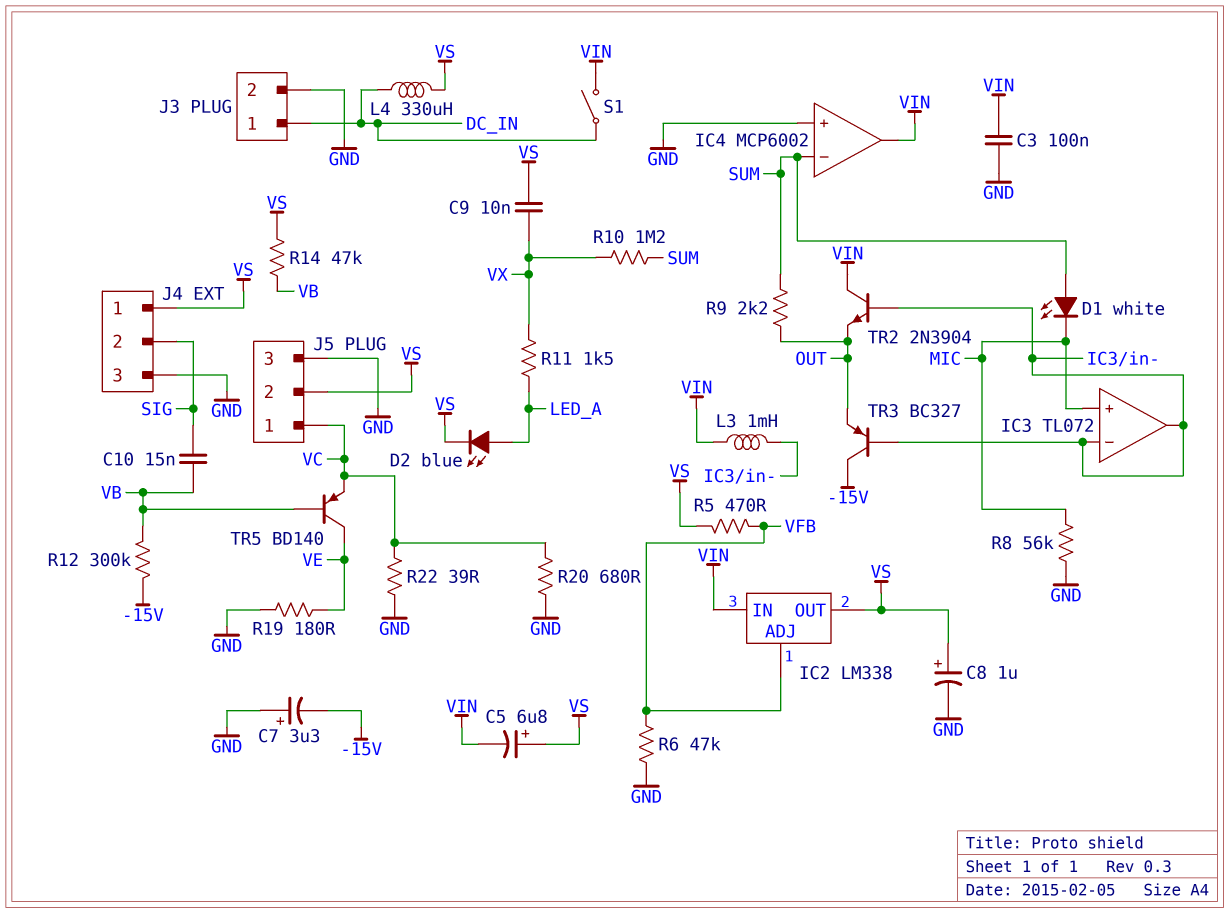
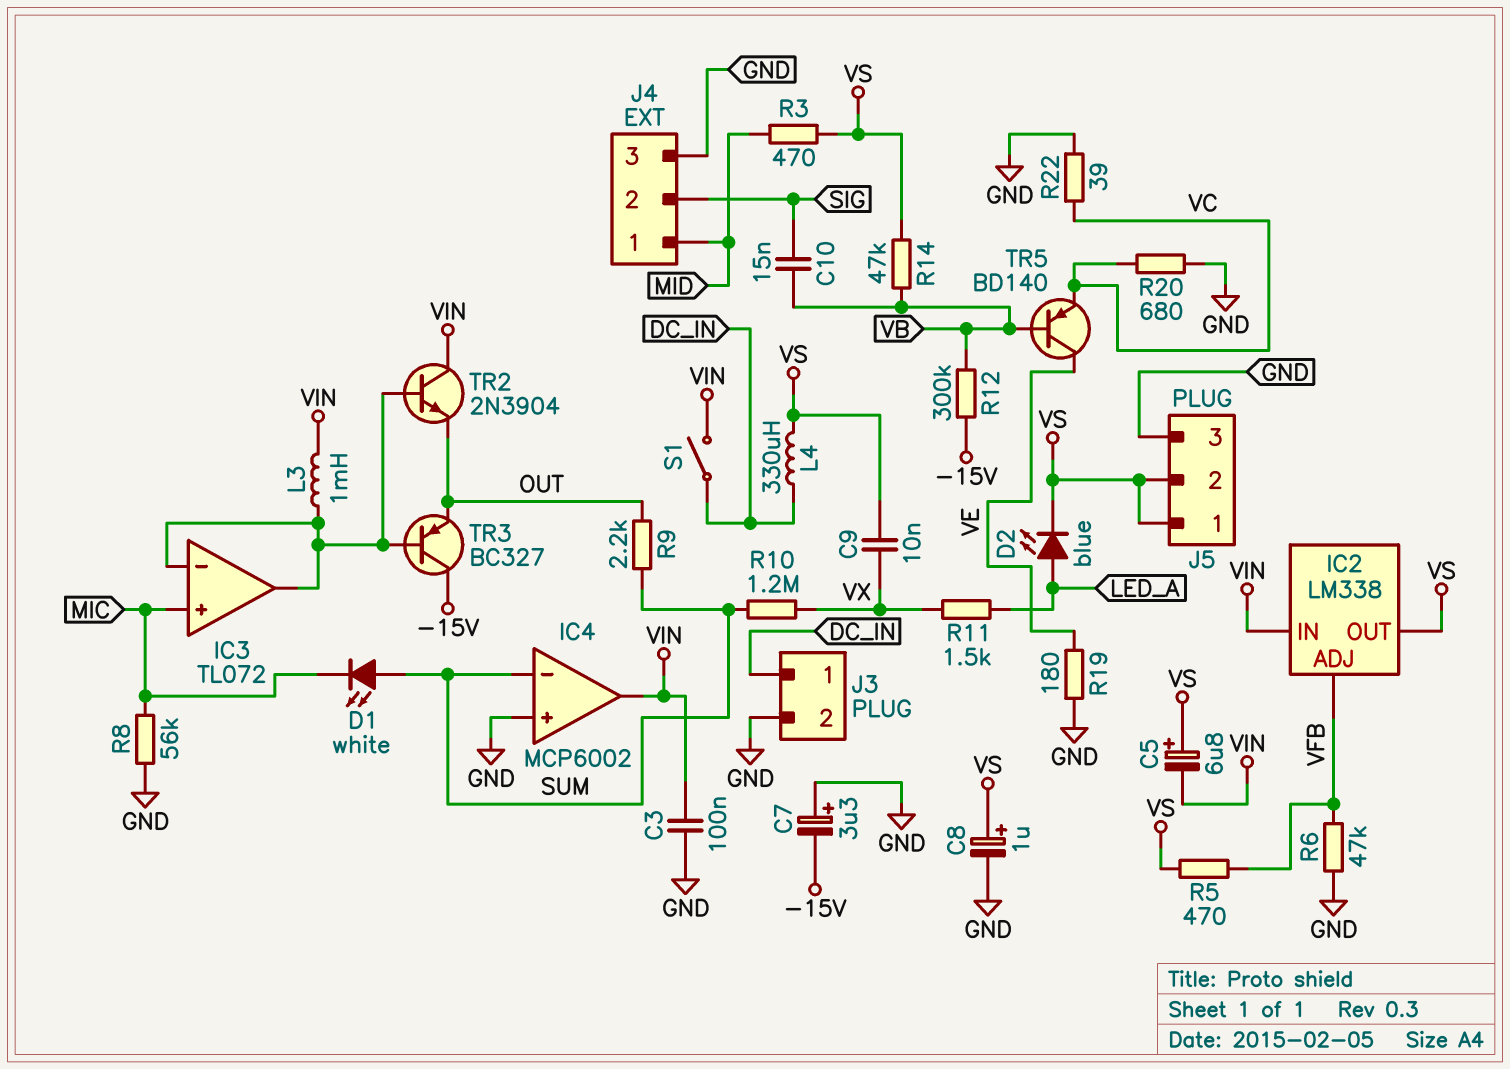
J4 pin 1: VS -> MID
J5 pin 1: VC -> VS
R3: none -> 470 (MID, VS)

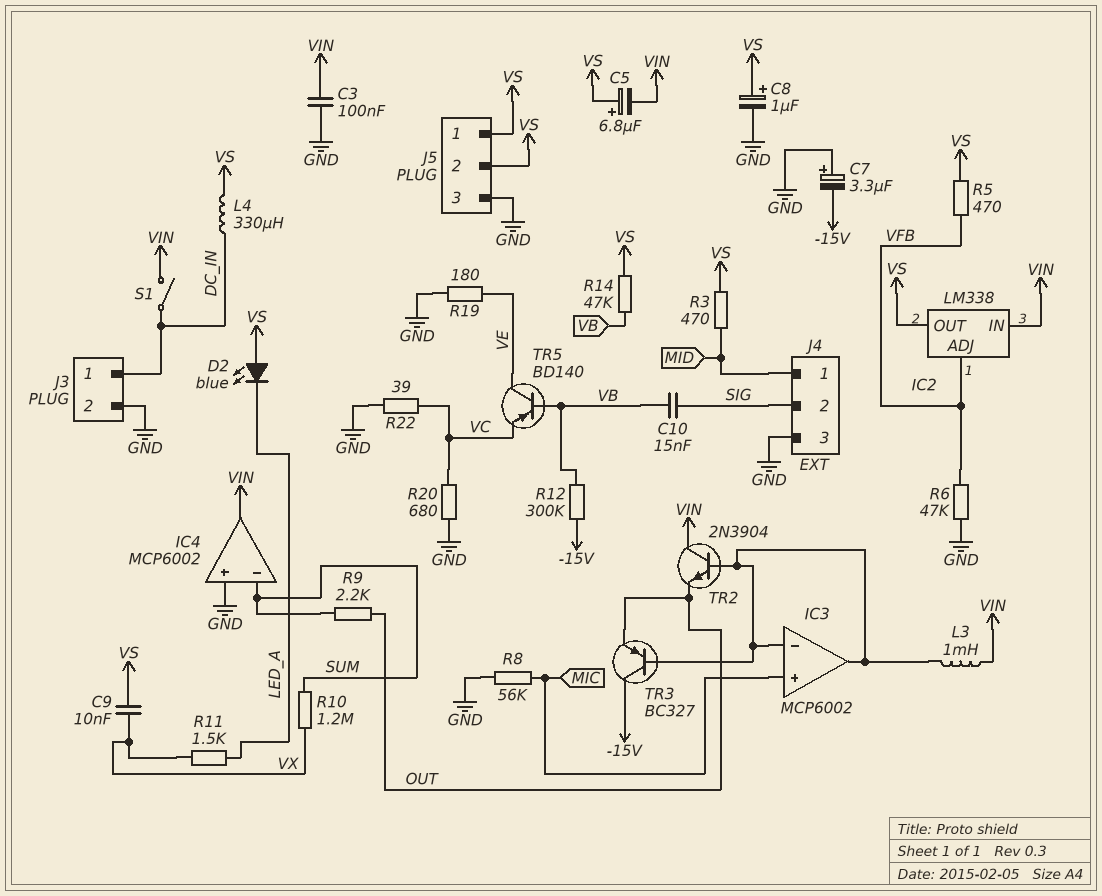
D1: LED white (A SUM, K MIC) -> none
D2: LED blue (A LED_A, K VS) -> LED blue (A VS, K LED_A)
IC3: TL072 -> MCP6002

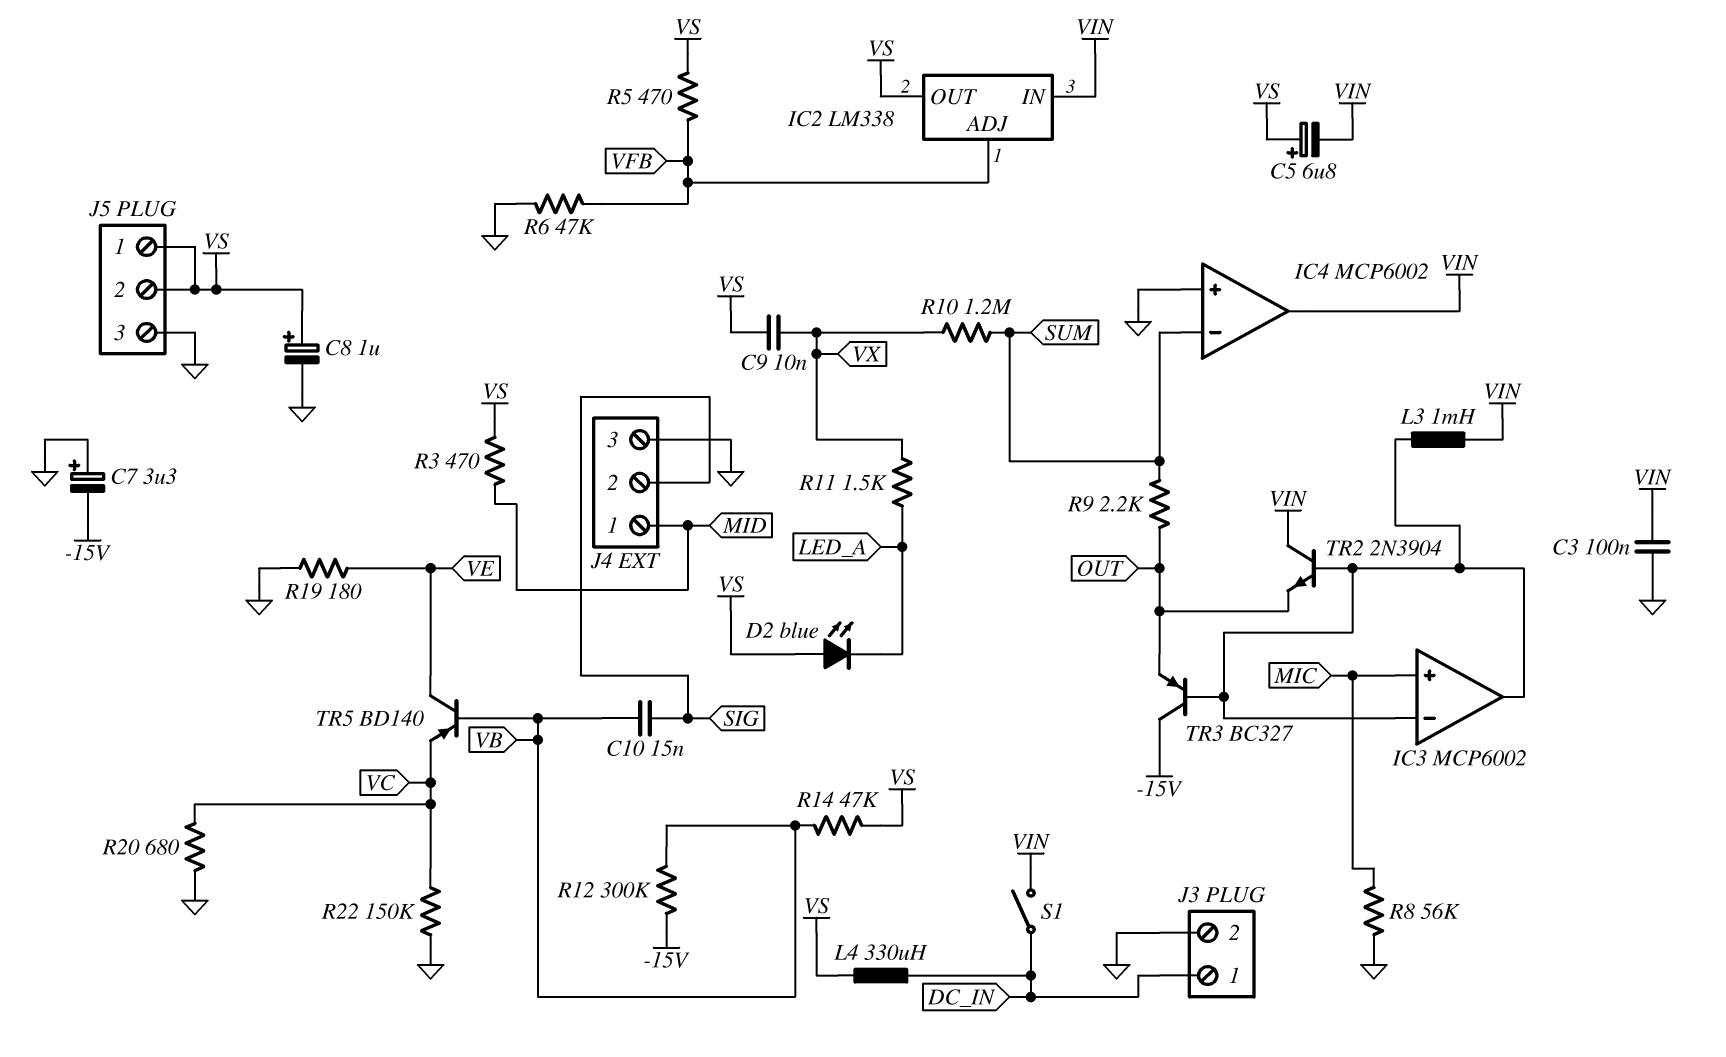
R22: 39 (GND, VC) -> 150k (GND, VC)

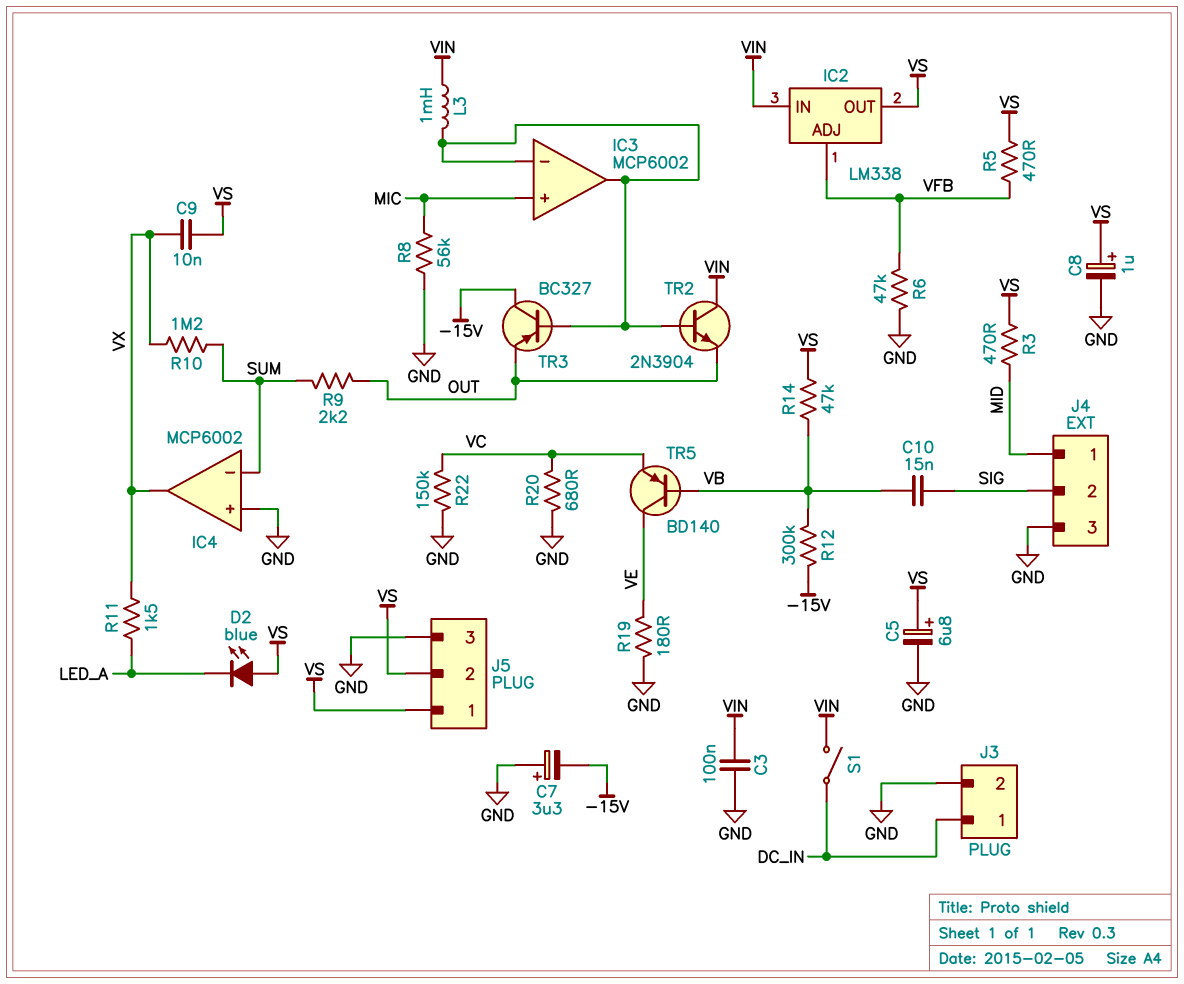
C5: 6.8uF (plus VS, minus VIN) -> 6.8uF (plus VS, minus GND)
IC4 pin out: VIN -> VX
L4: 330uH (DC_IN, VS) -> none

